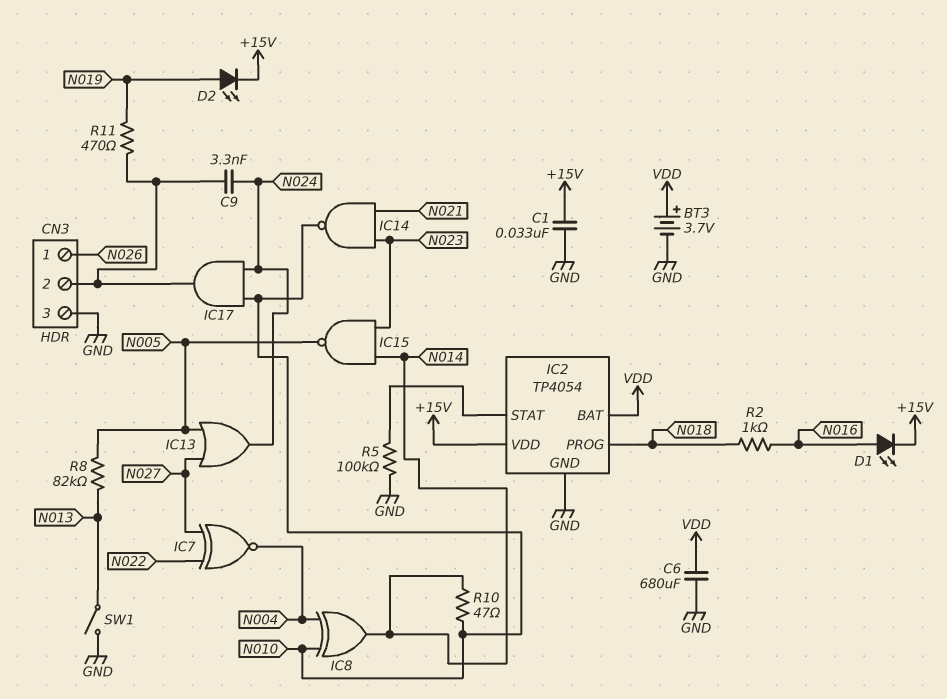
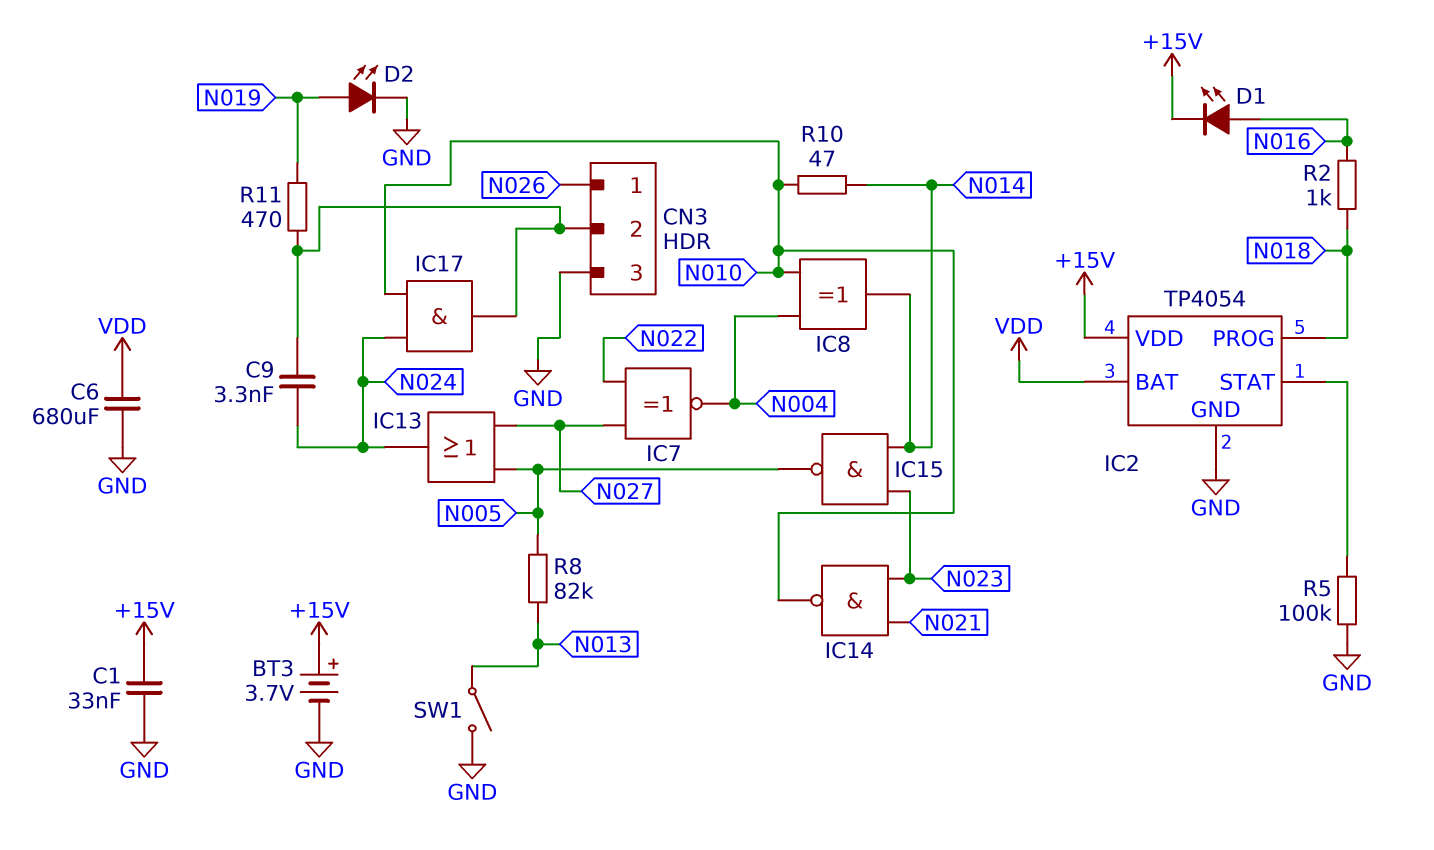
BT3: 3.7V (plus VDD, minus GND) -> 3.7V (plus +15V, minus GND)
D2: LED (A N019, K +15V) -> LED (A N019, K GND)

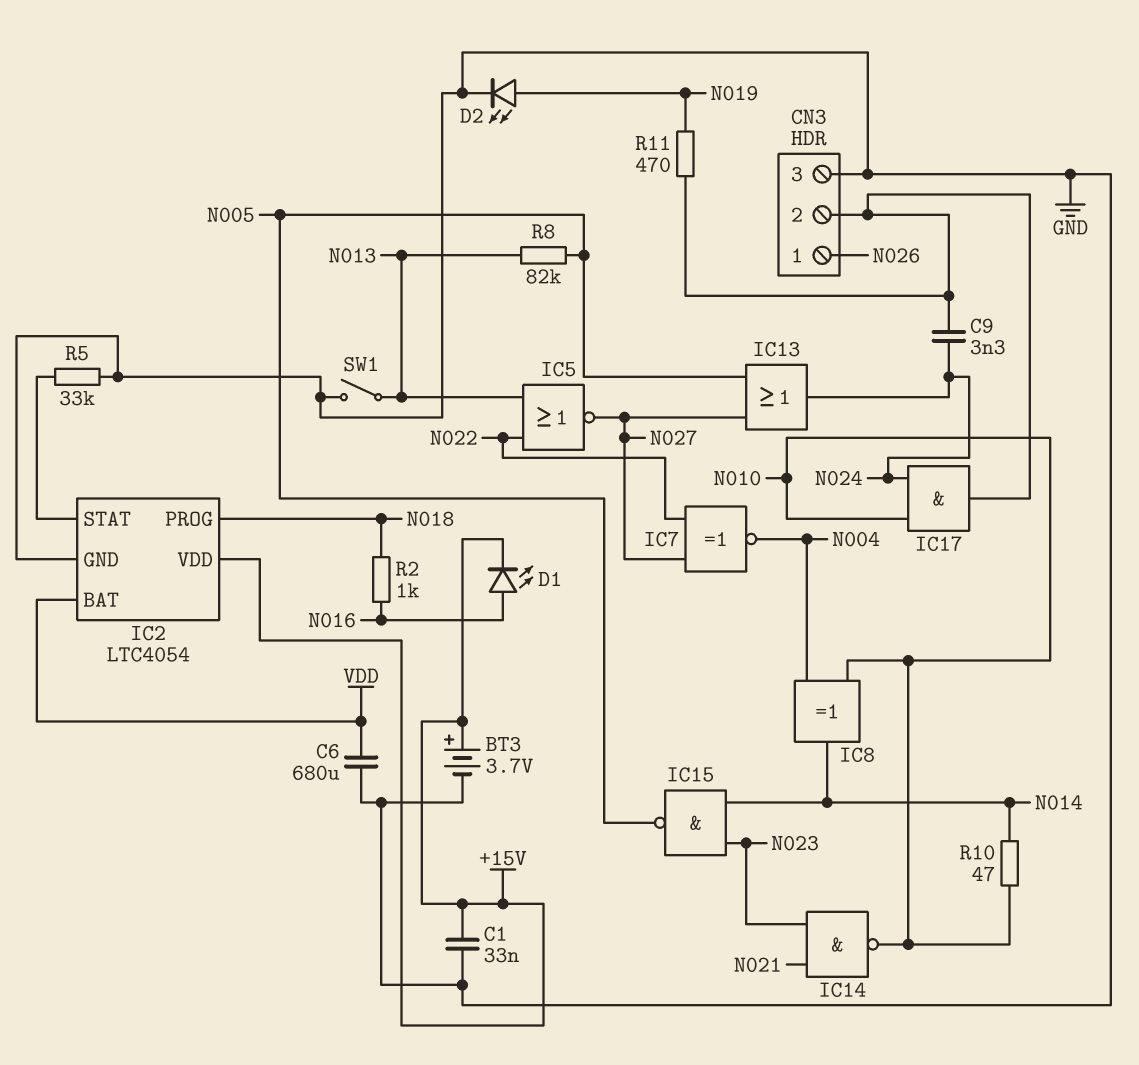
IC2: TP4054 -> LTC4054
IC5: none -> NOR (in N013, in N022, out N027)
R5: 100k (GND, IC2/STAT) -> 33k (GND, IC2/STAT)

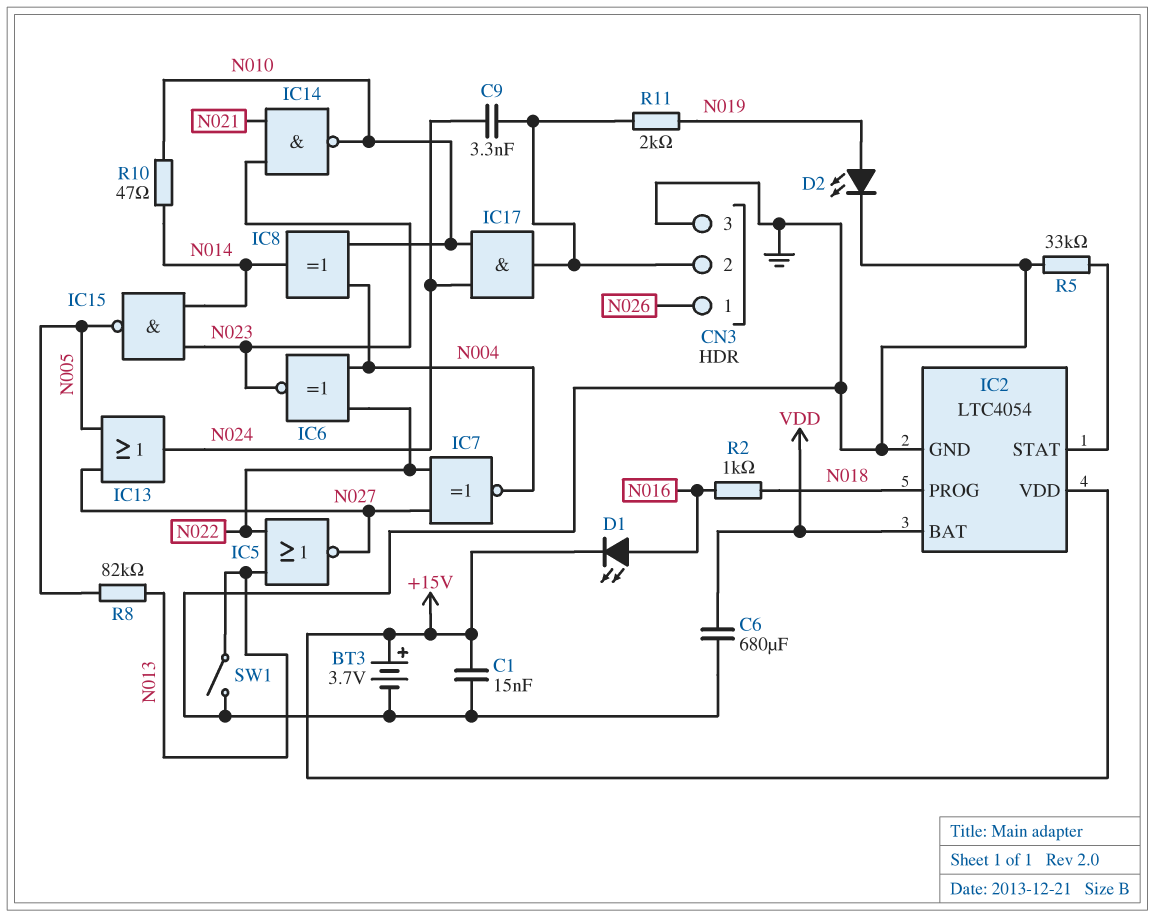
C1: 33nF (+15V, GND) -> 15nF (+15V, GND)
IC6: none -> XNOR (in N004, in N022, out N023)
R11: 470 (CN3/2, N019) -> 2k (CN3/2, N019)

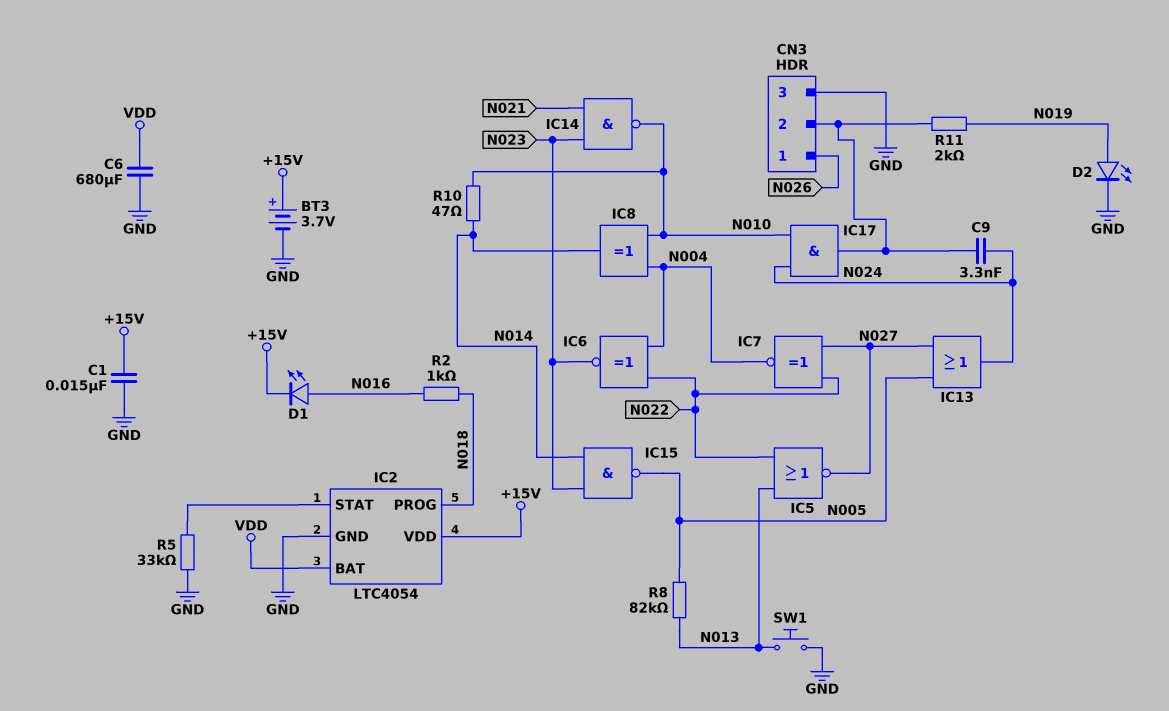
SW1: switch (GND, N013) -> button (GND, N013)

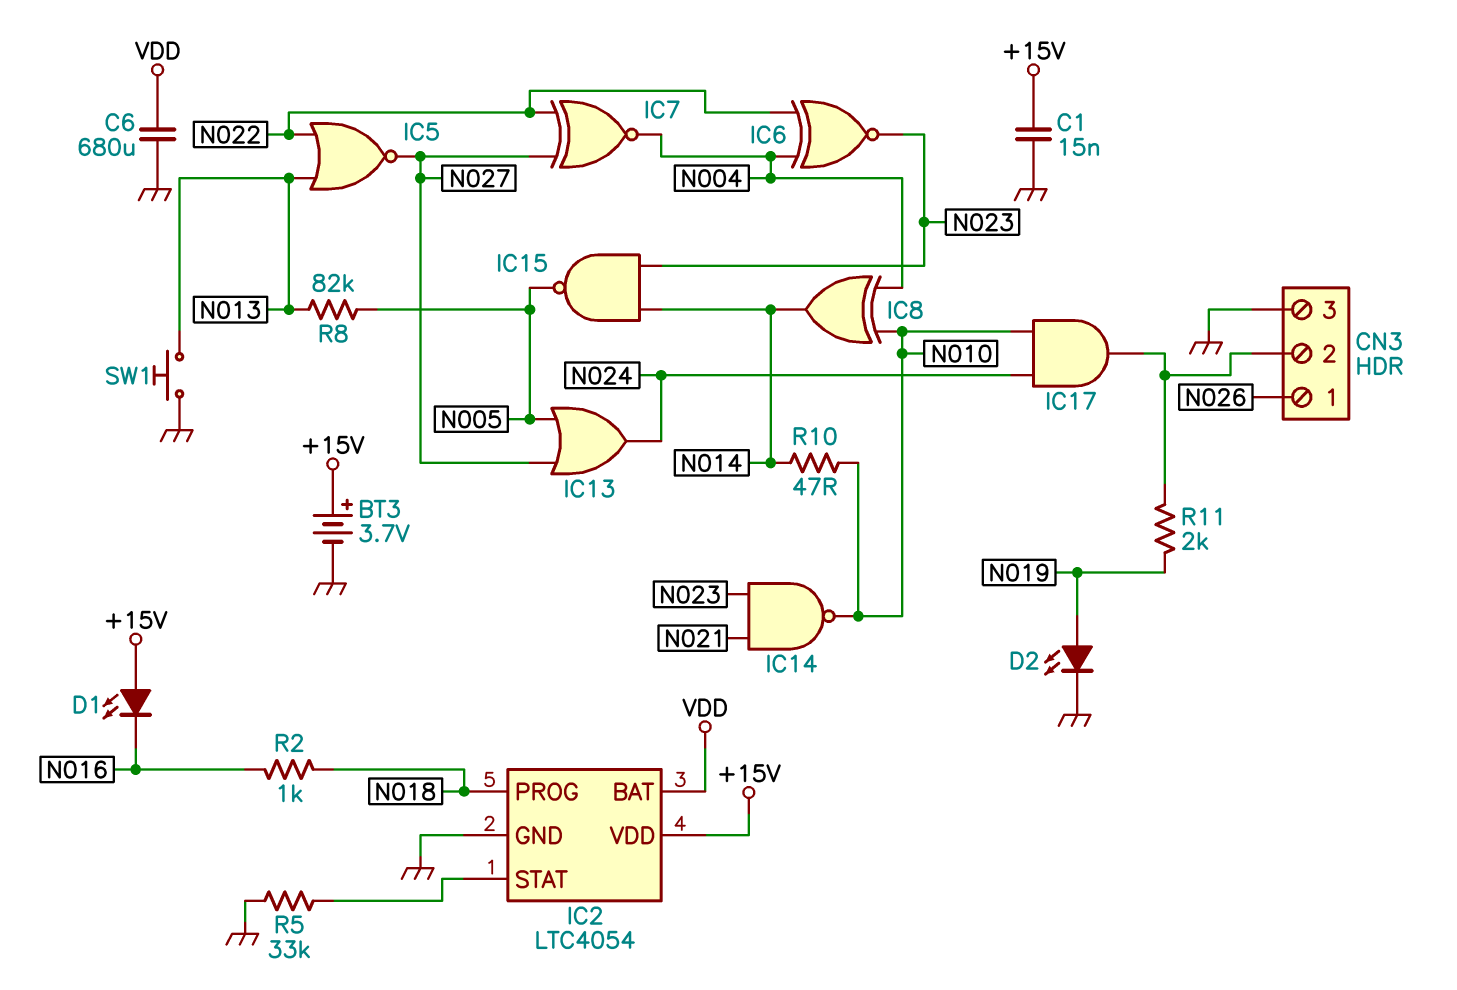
C9: 3.3nF (CN3/2, N024) -> none
D1: LED (A N016, K +15V) -> LED (A +15V, K N016)

